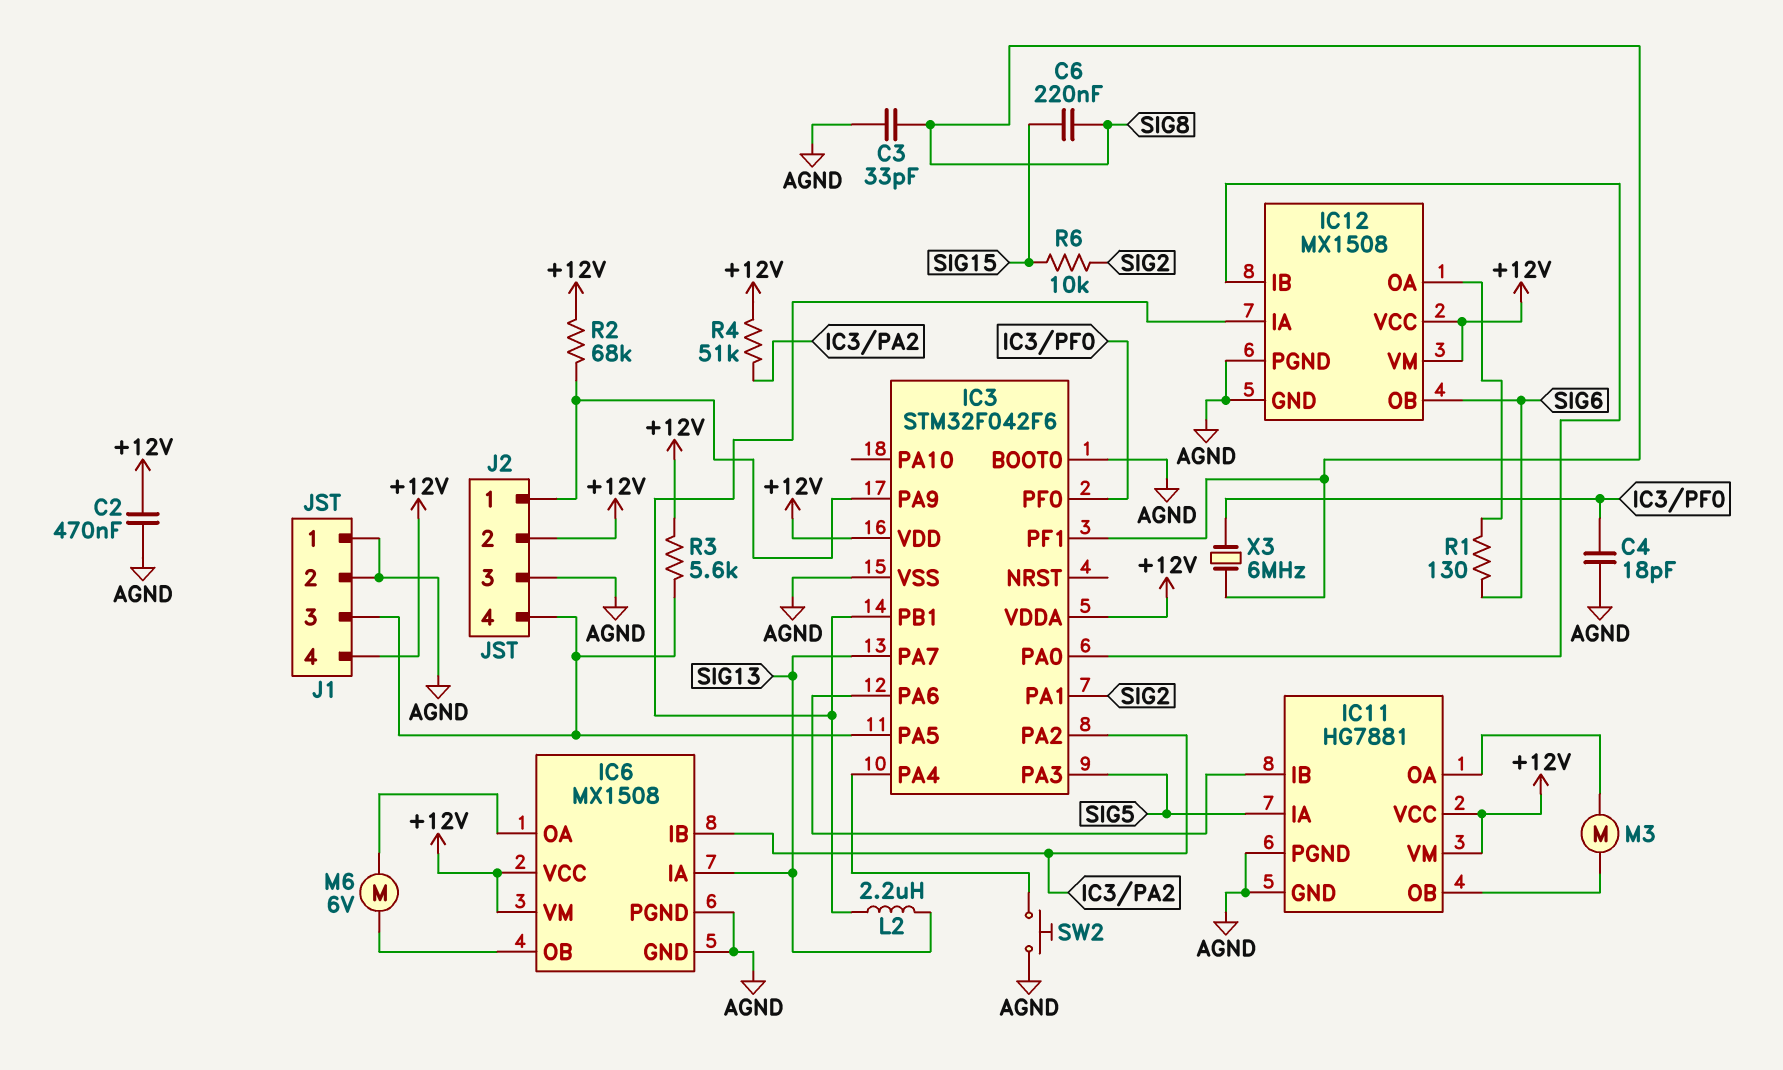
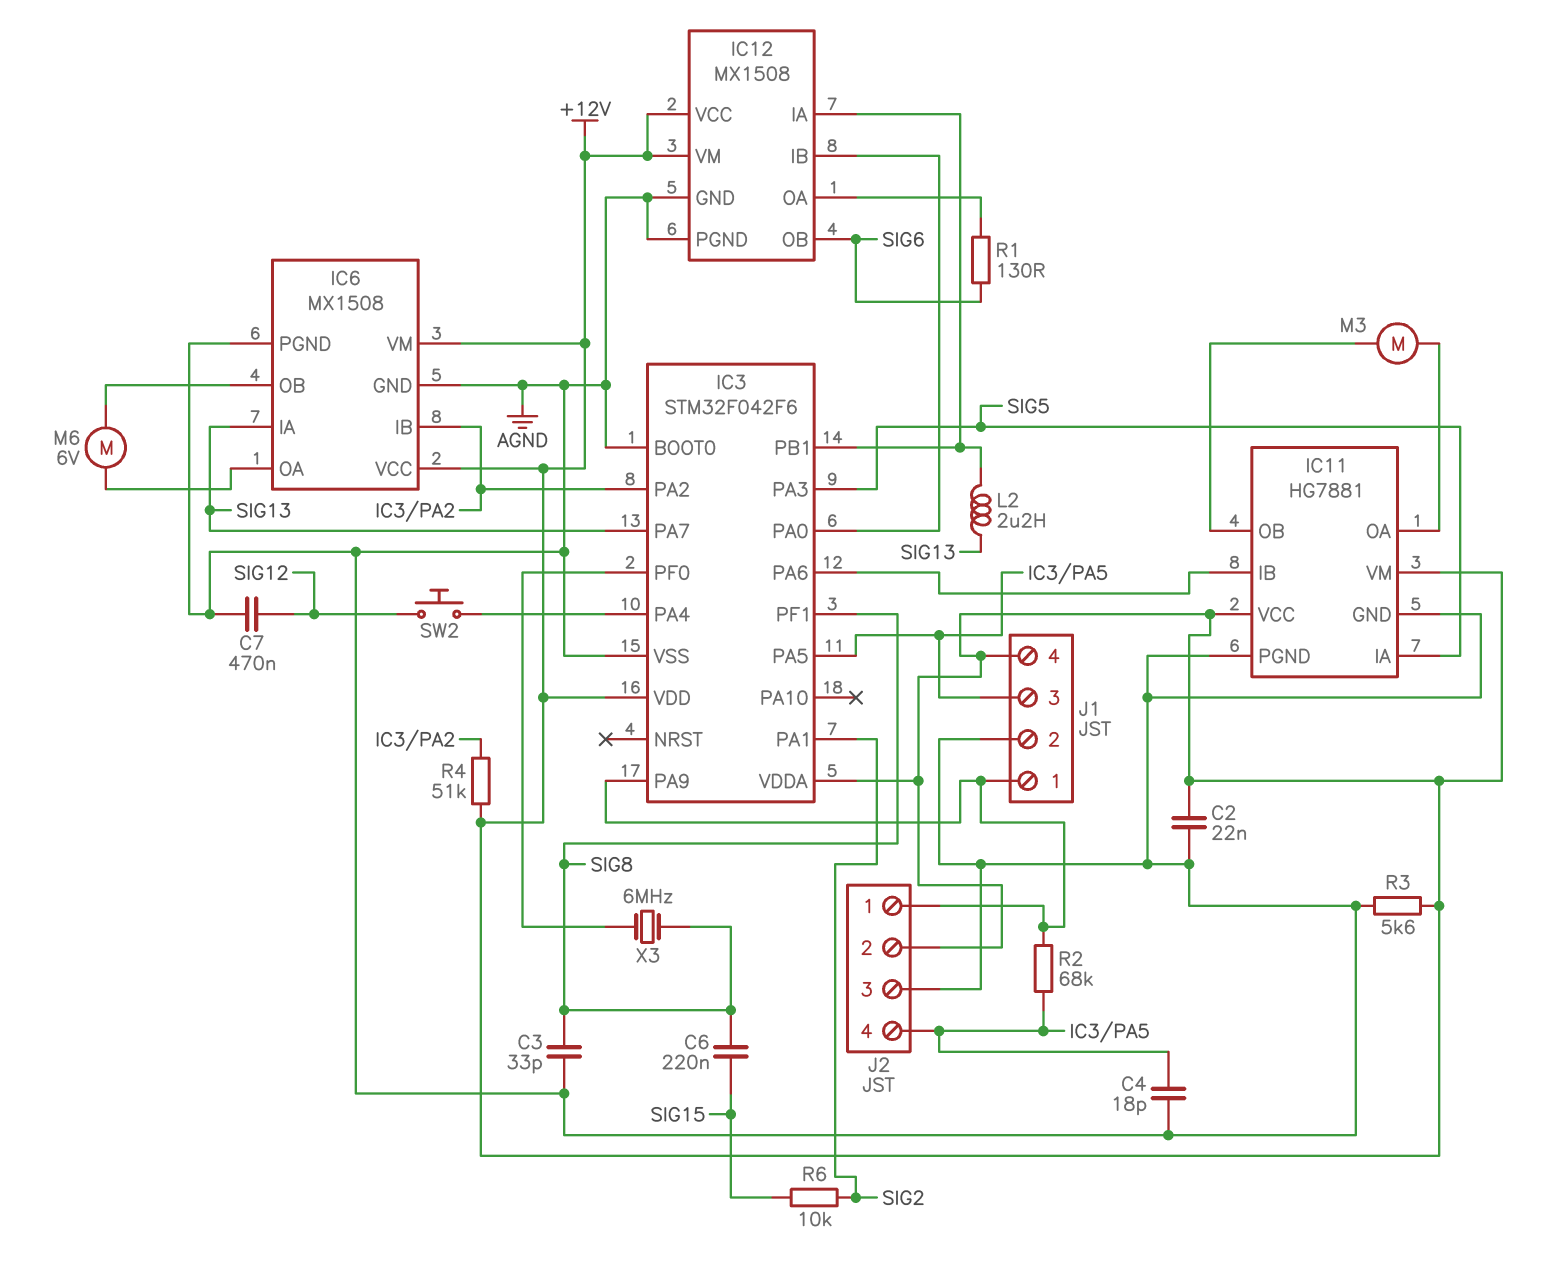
C2: 470nF (+12V, AGND) -> 22nF (+12V, AGND)
C4: 18pF (AGND, IC3/PF0) -> 18pF (AGND, IC3/PA5)
C7: none -> 470nF (AGND, SIG12)
J1 pin 1: AGND -> IC3/PA9
R2: 68k (+12V, IC3/PA9) -> 68k (IC3/PA5, IC3/PA9)
R3: 5.6k (+12V, IC3/PA5) -> 5.6k (+12V, AGND)
SW2: button (AGND, IC3/PA4) -> button (IC3/PA4, SIG12)

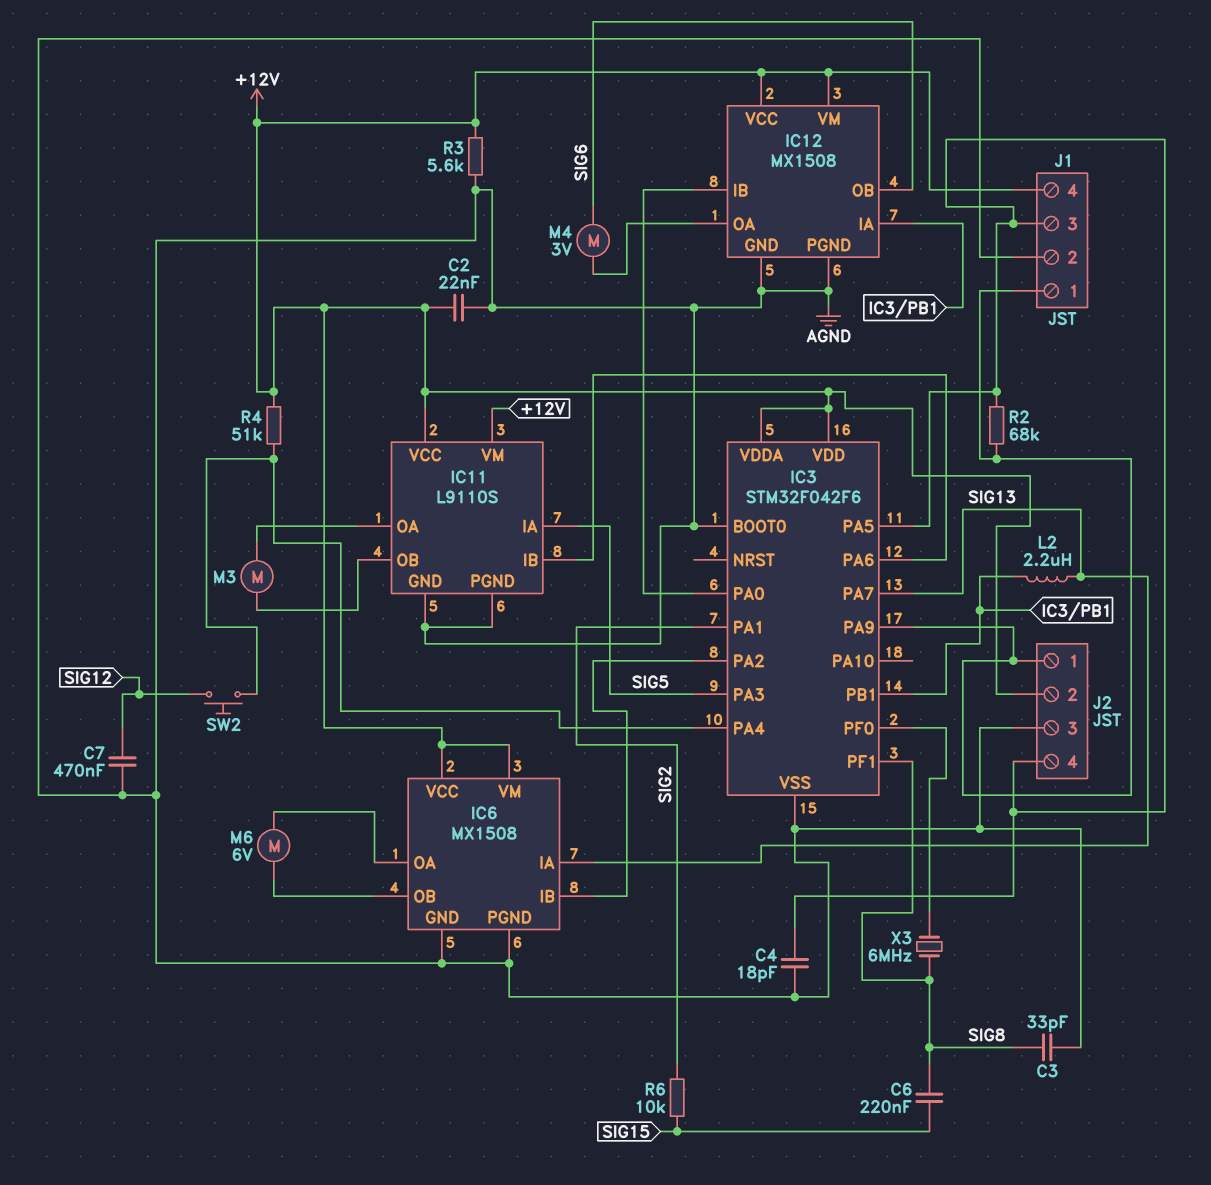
IC11: HG7881 -> L9110S
M4: none -> motor 3V (IC12/OA, SIG6)
R1: 130 (IC12/OA, SIG6) -> none
R4: 51k (+12V, IC3/PA2) -> 51k (+12V, IC3/PA4)

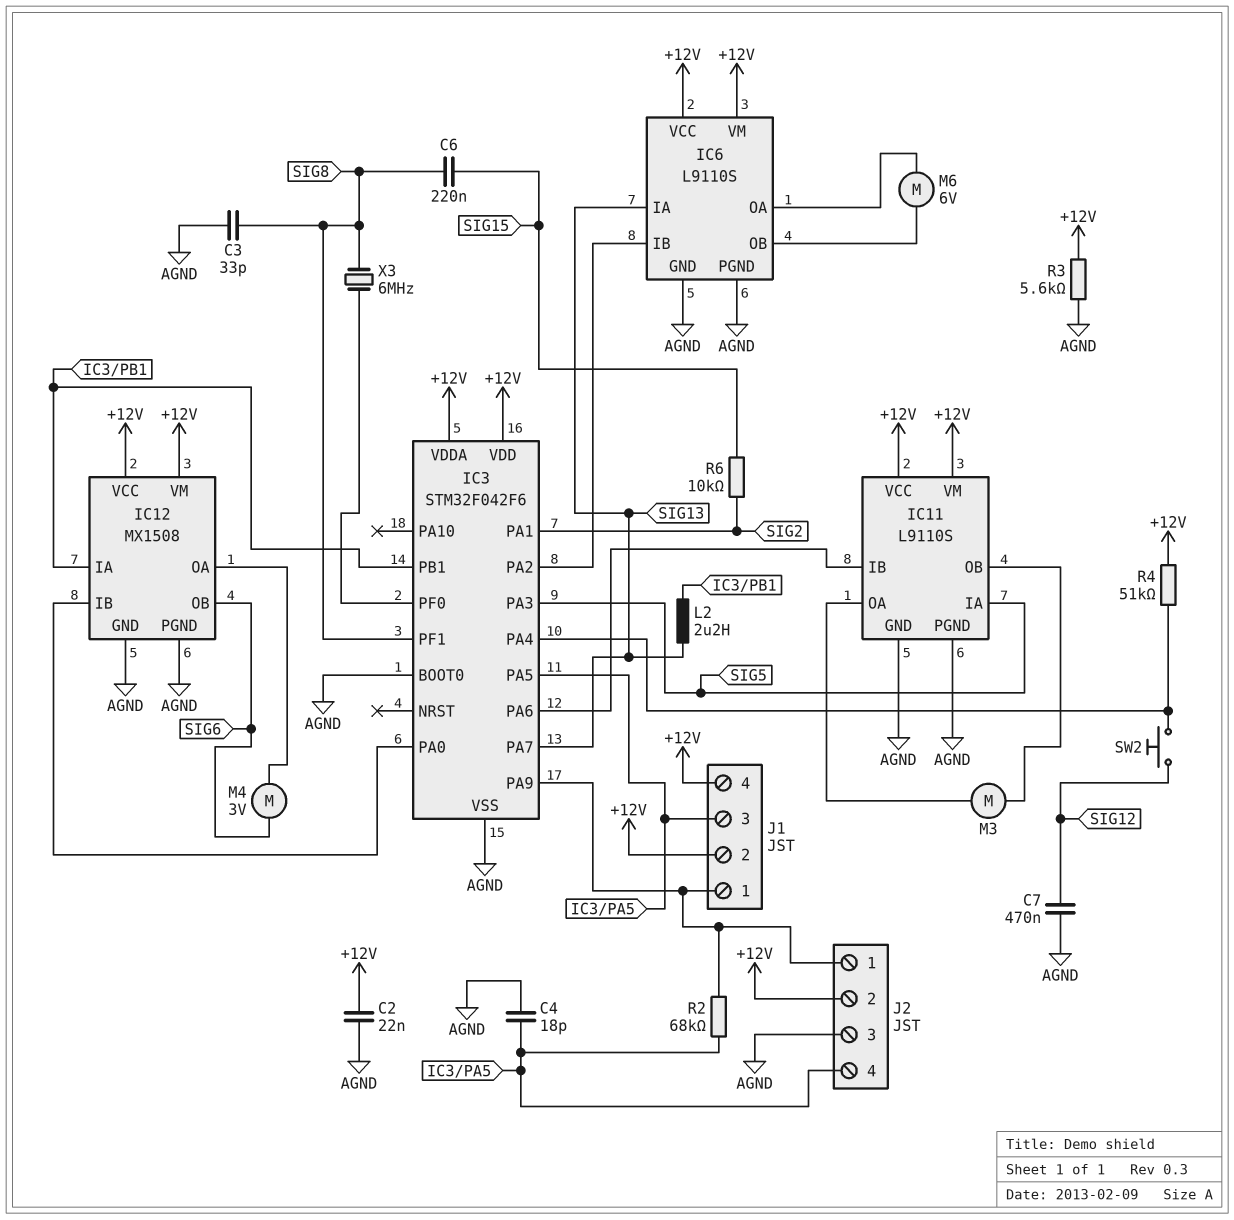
IC6: MX1508 -> L9110S
J1 pin 2: AGND -> +12V

